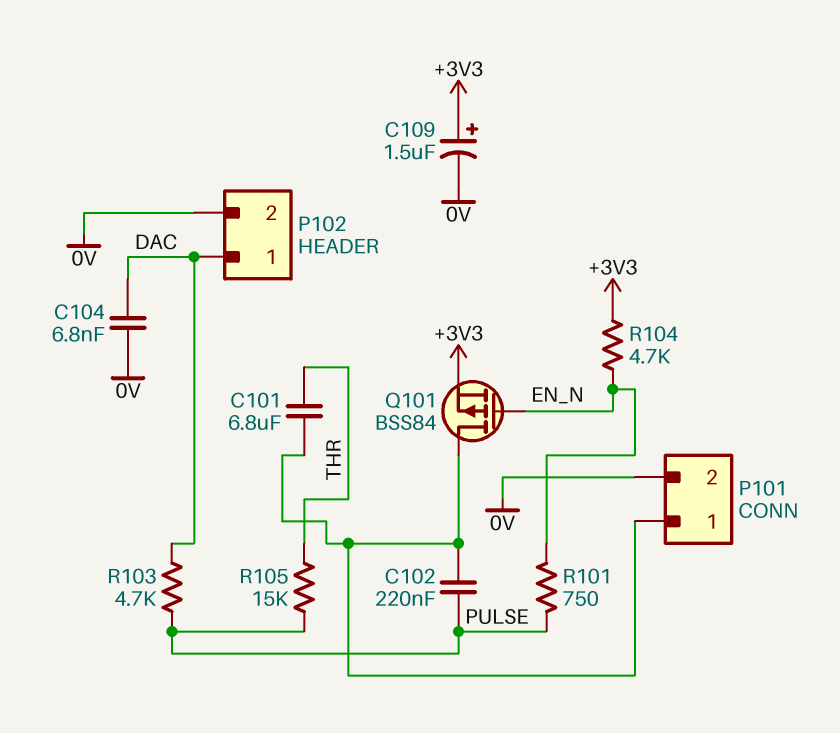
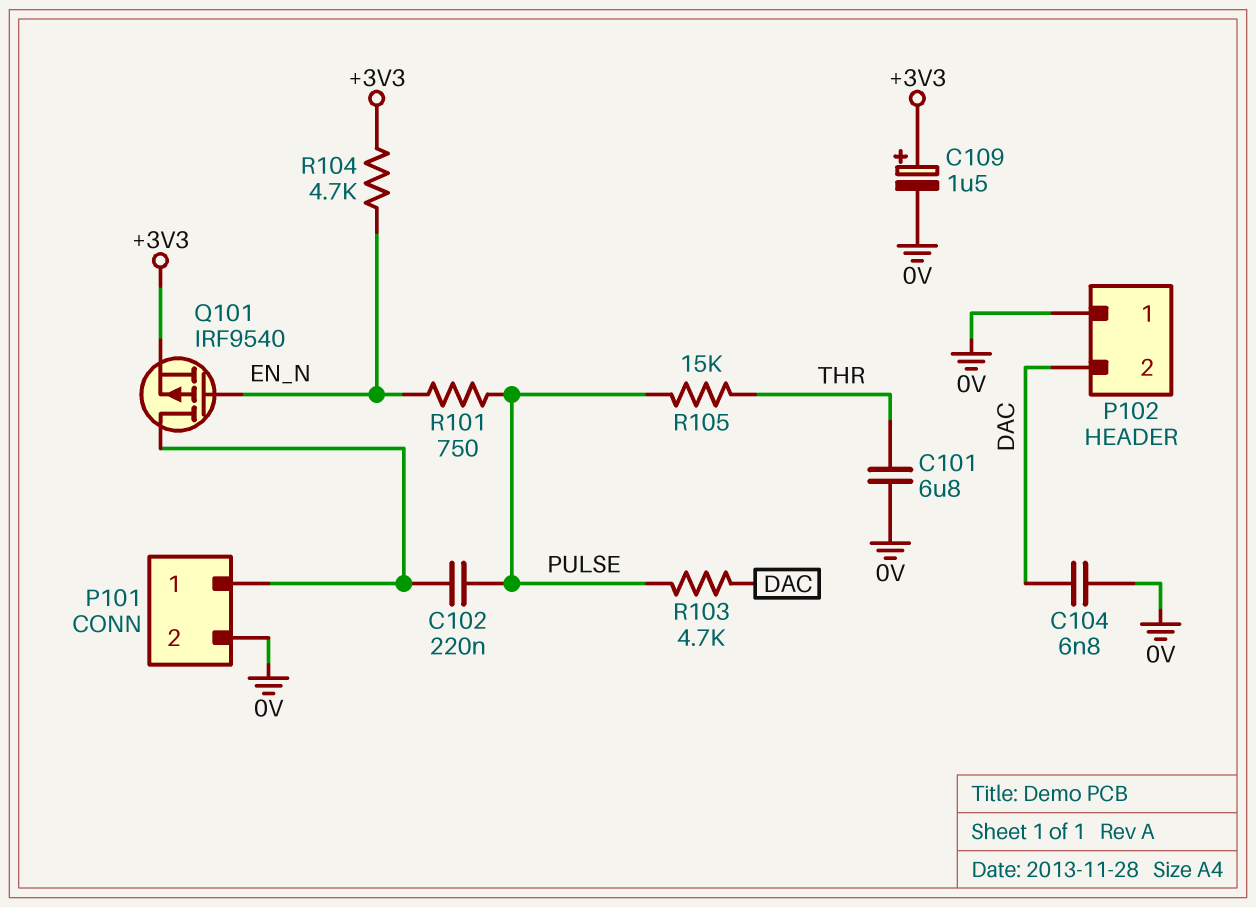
C101: 6.8uF (P101/1, THR) -> 6.8uF (0V, THR)
P102 pin 1: DAC -> 0V
P102 pin 2: 0V -> DAC
Q101: PMOS BSS84 (G EN_N, D P101/1, S +3V3) -> PMOS IRF9540 (G EN_N, D P101/1, S +3V3)

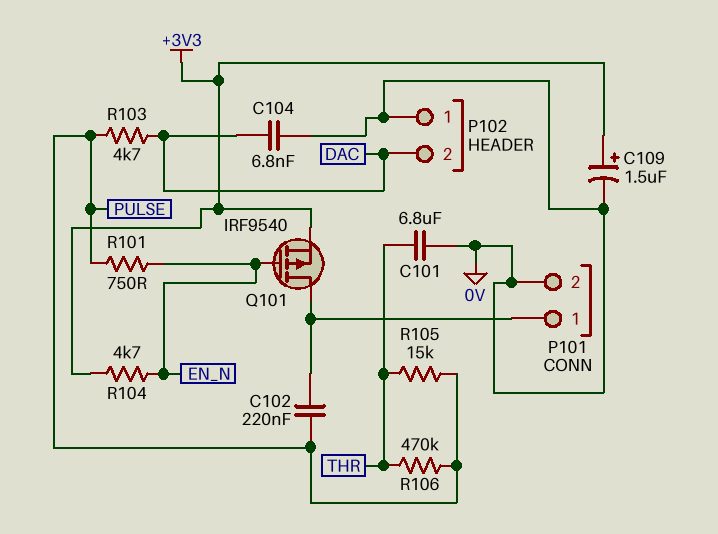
R106: none -> 470k (PULSE, THR)

